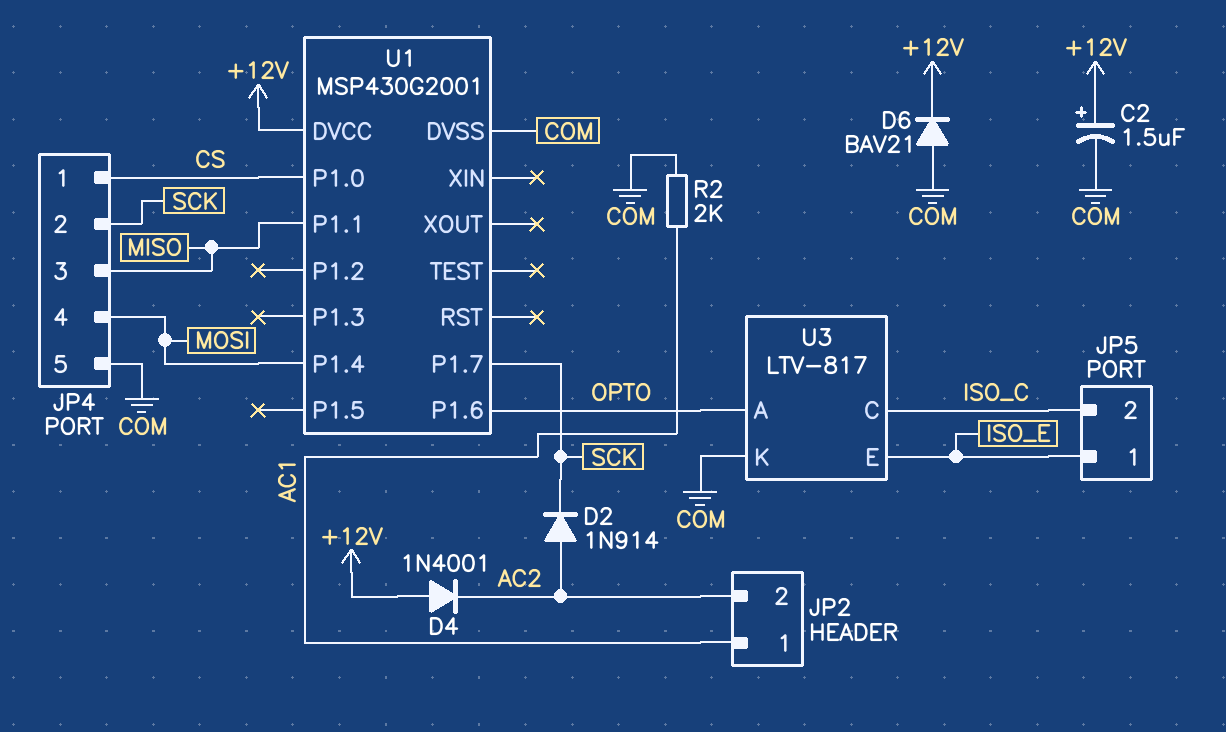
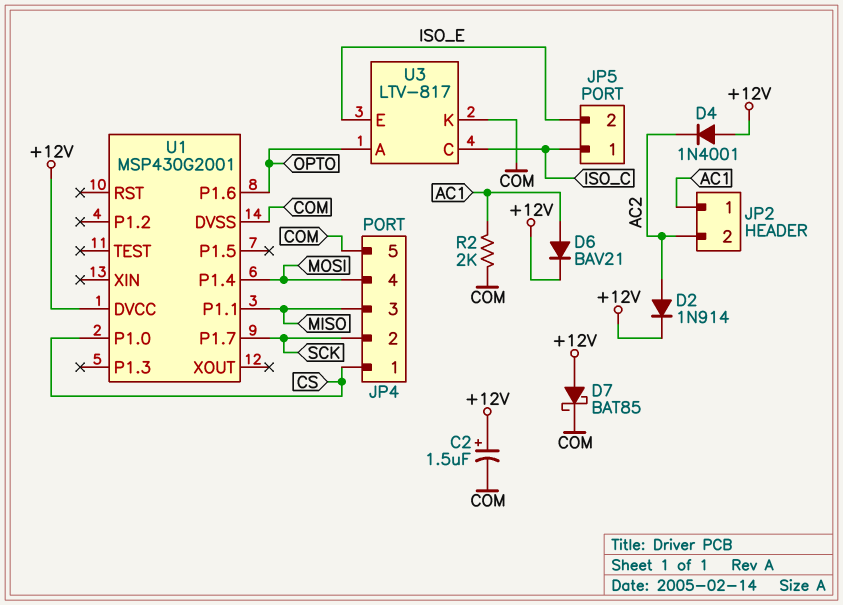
D2: diode 1N914 (A AC2, K SCK) -> diode 1N914 (A AC2, K +12V)
D6: diode BAV21 (A COM, K +12V) -> diode BAV21 (A AC1, K +12V)
D7: none -> schottky BAT85 (A +12V, K COM)
JP5 pin 1: ISO_E -> ISO_C
JP5 pin 2: ISO_C -> ISO_E

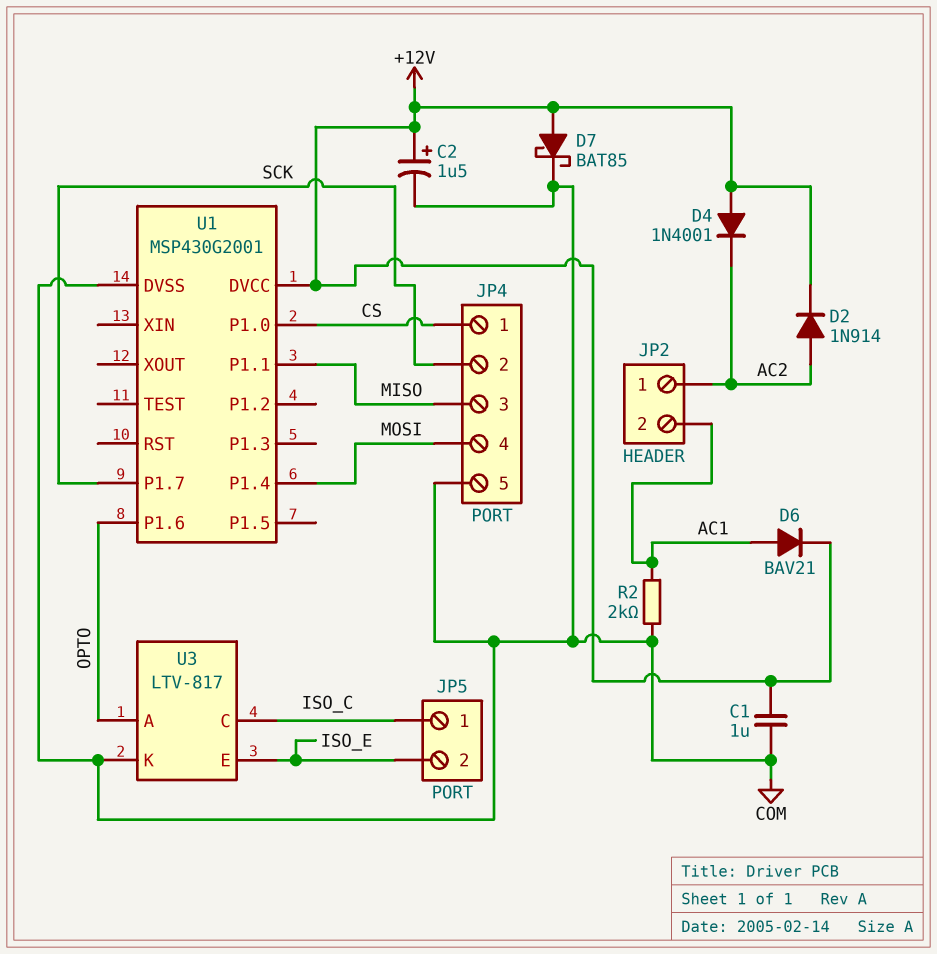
C1: none -> 1uF (+12V, COM)
JP2 pin 1: AC1 -> AC2
JP2 pin 2: AC2 -> AC1

